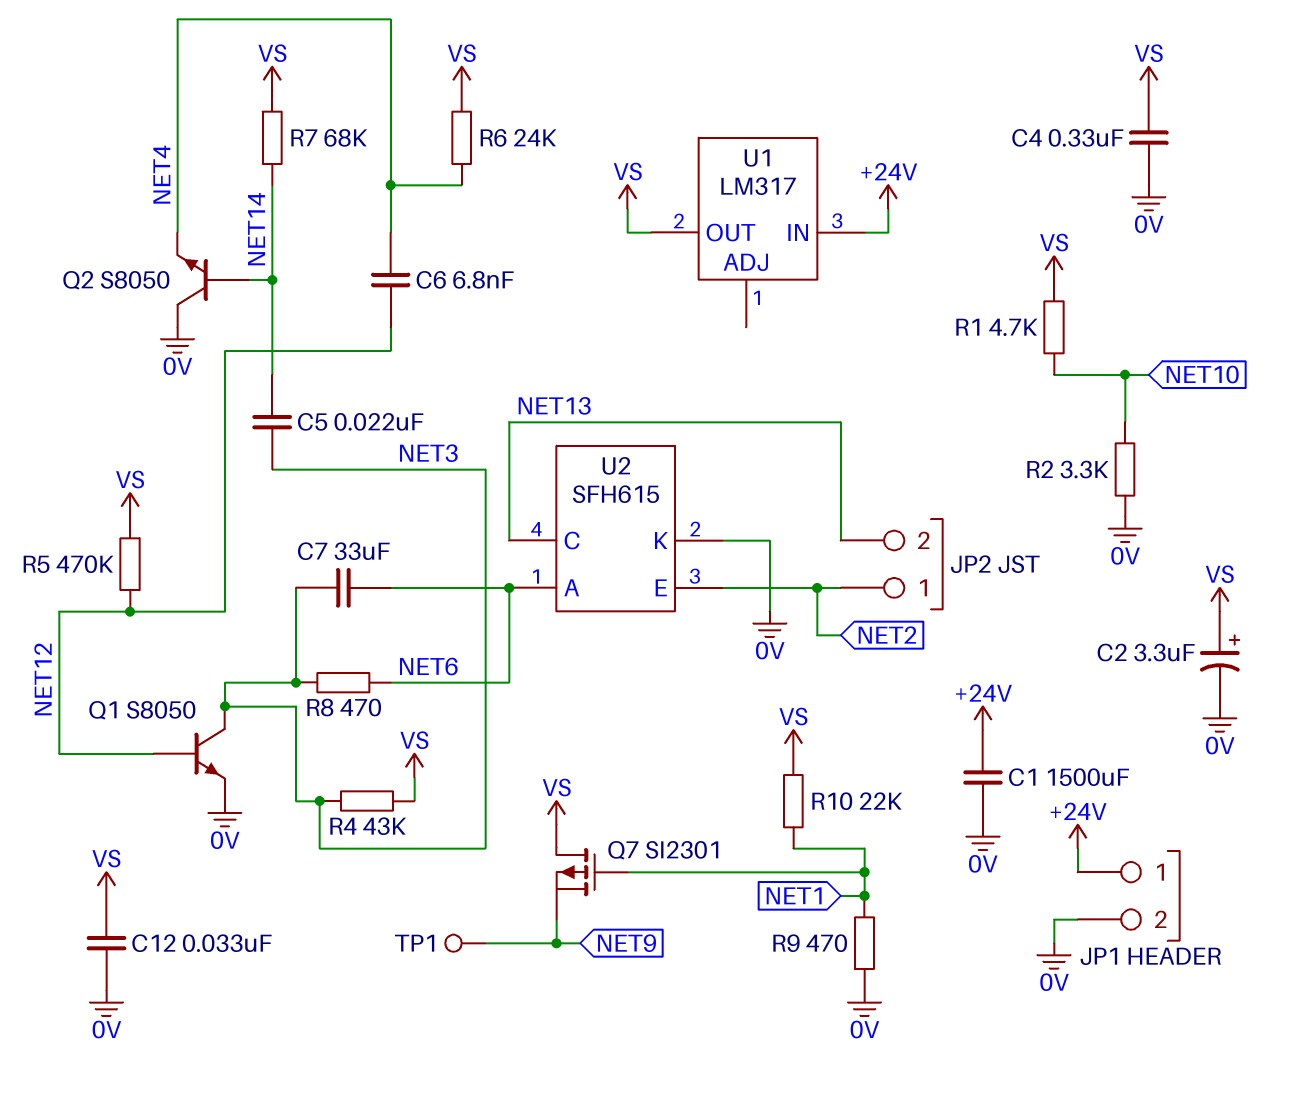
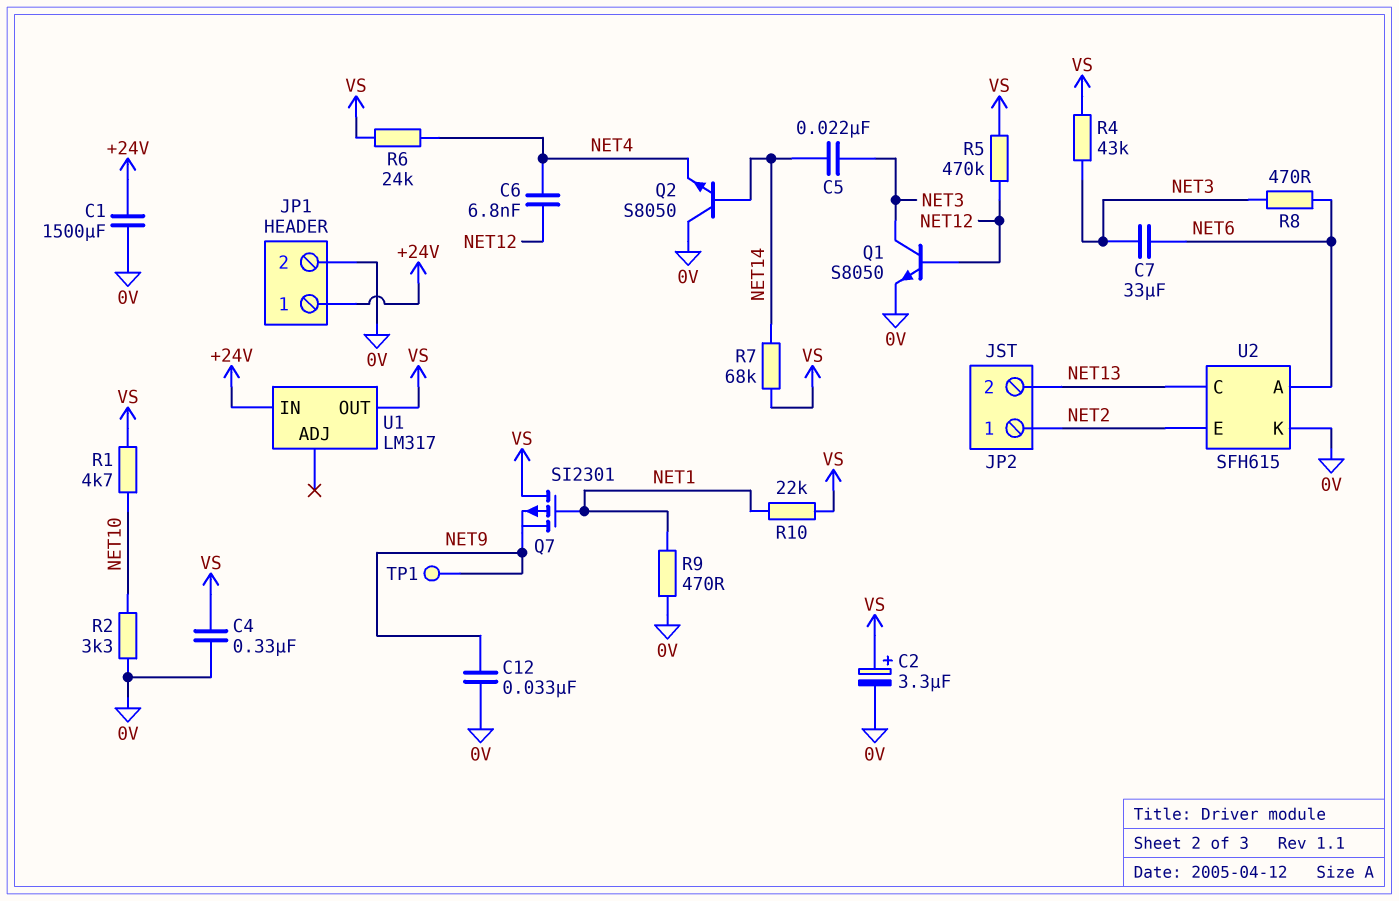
C12: 33nF (0V, VS) -> 33nF (0V, NET9)

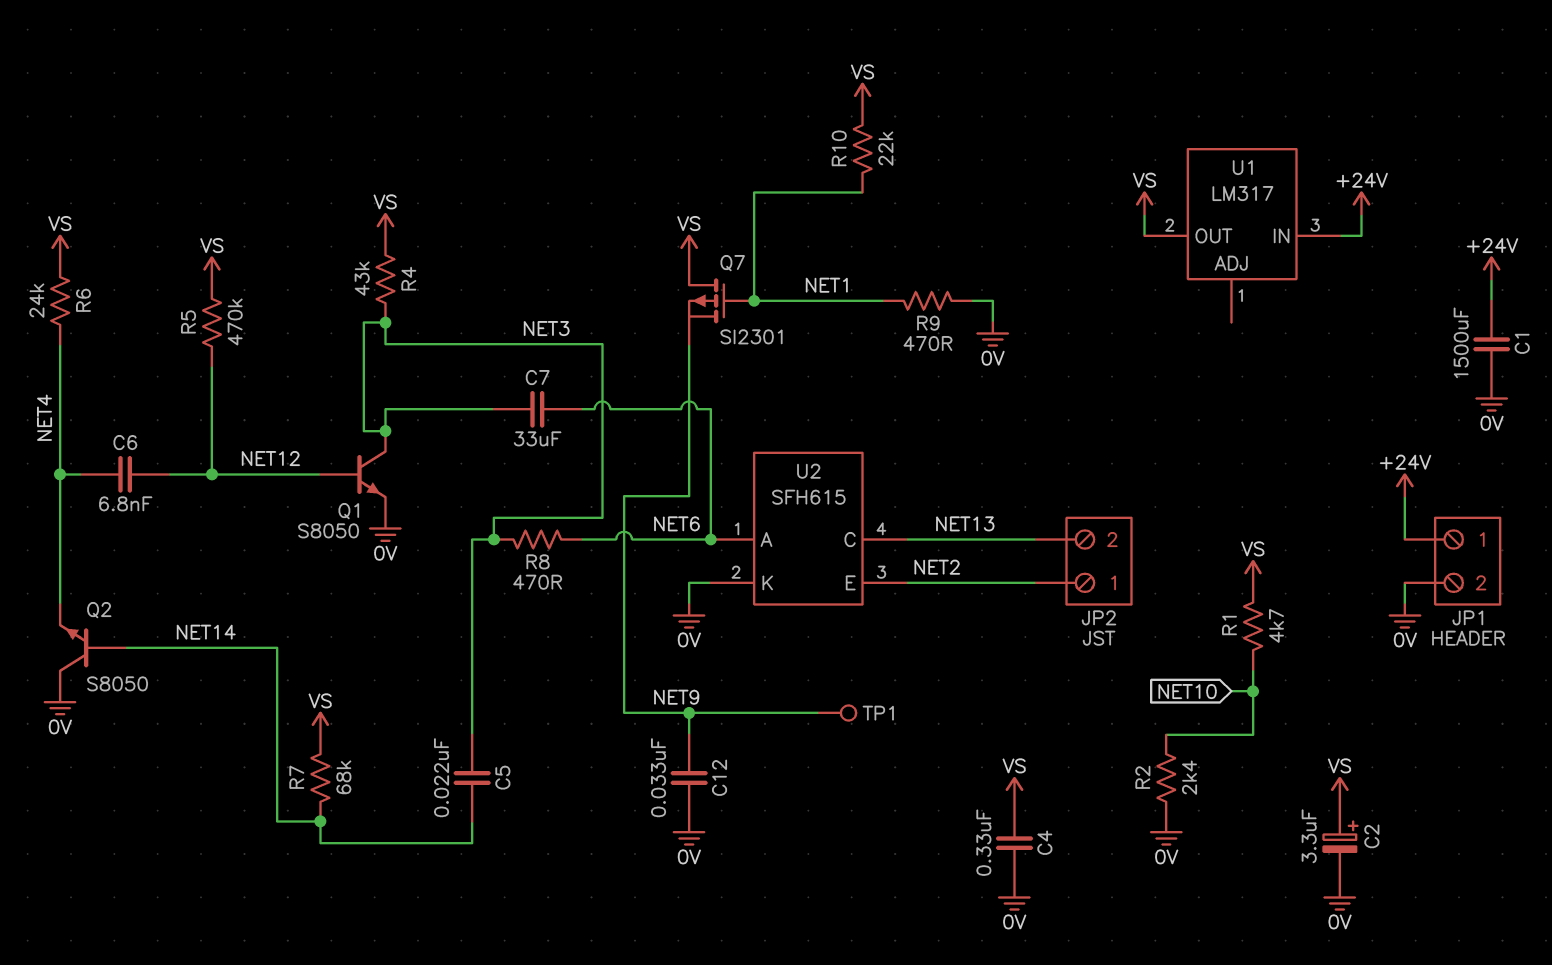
R2: 3.3k (0V, NET10) -> 2.4k (0V, NET10)

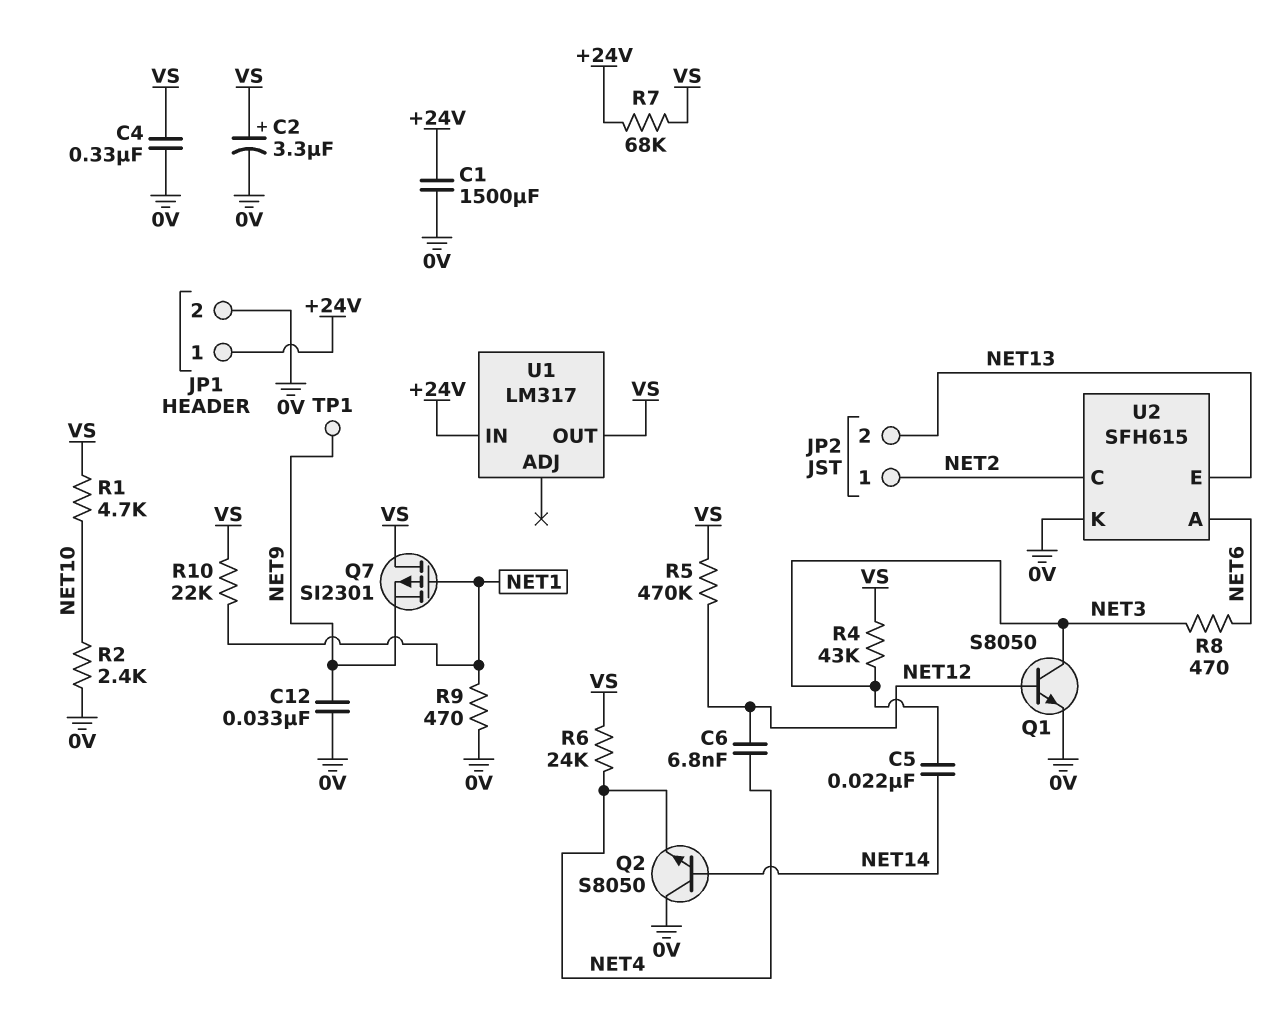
C7: 33uF (NET3, NET6) -> none
R7: 68k (NET14, VS) -> 68k (+24V, VS)
U2 pin C: NET13 -> NET2
U2 pin E: NET2 -> NET13

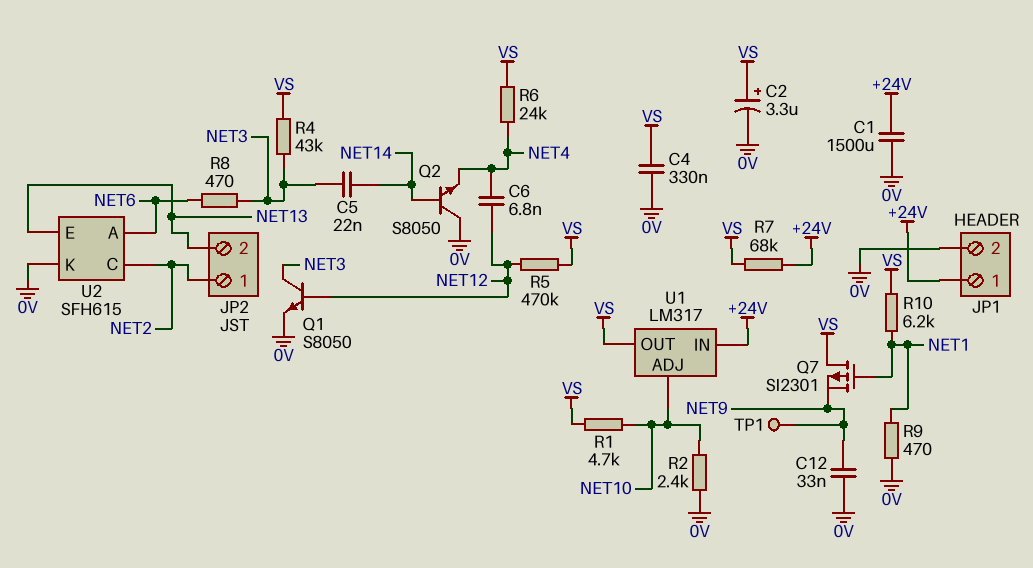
R10: 22k (NET1, VS) -> 6.2k (NET1, VS)
U1 pin ADJ: none -> NET10

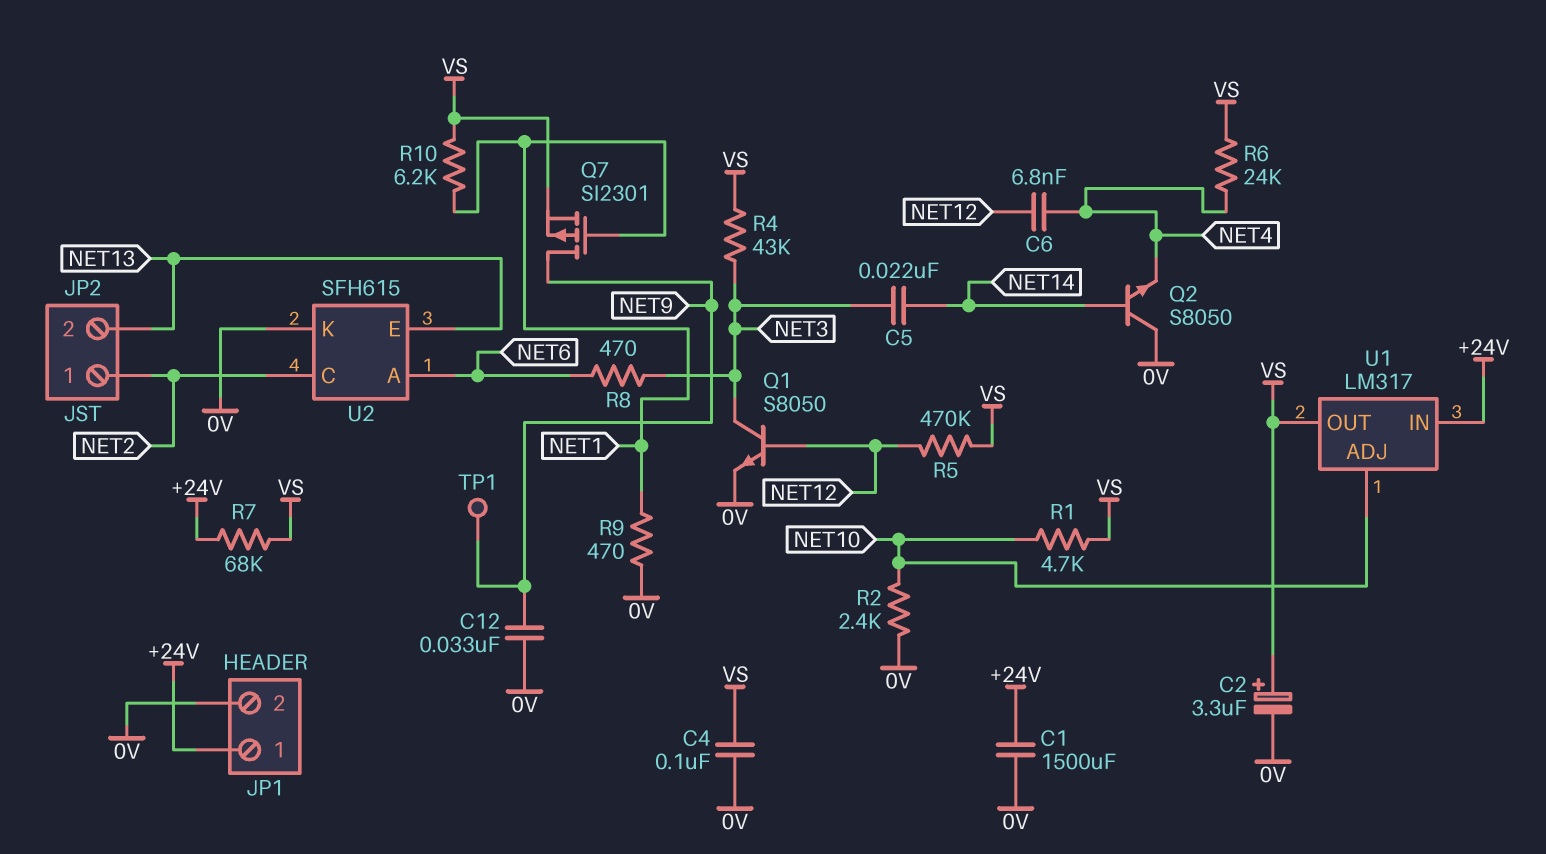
C4: 330nF (0V, VS) -> 100nF (0V, VS)
Q7: PMOS SI2301 (G NET1, D VS, S NET9) -> PMOS SI2301 (G NET1, D NET9, S VS)

